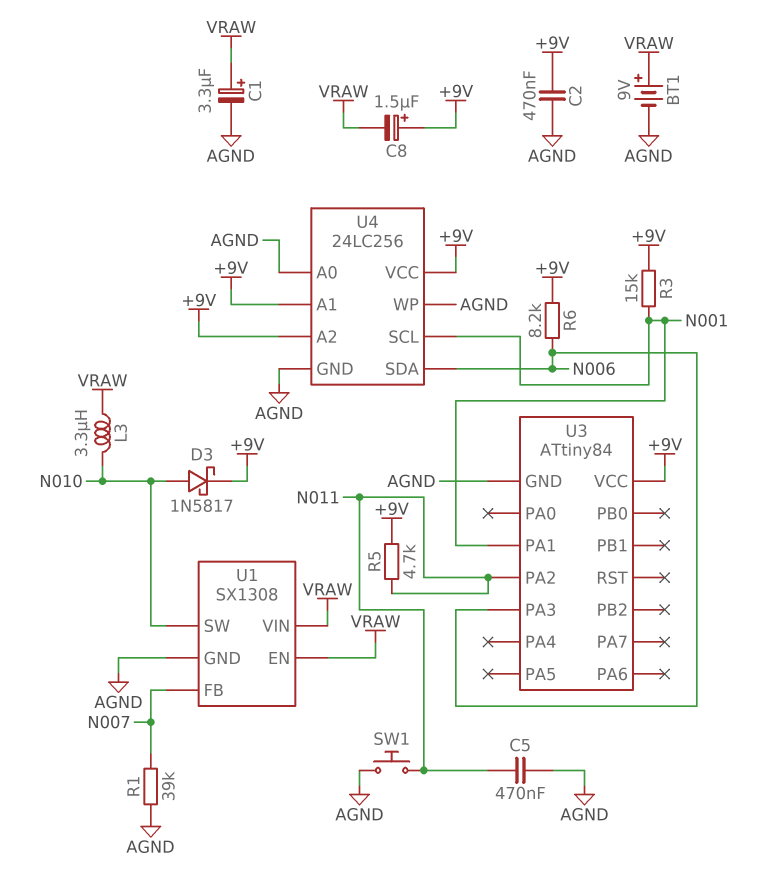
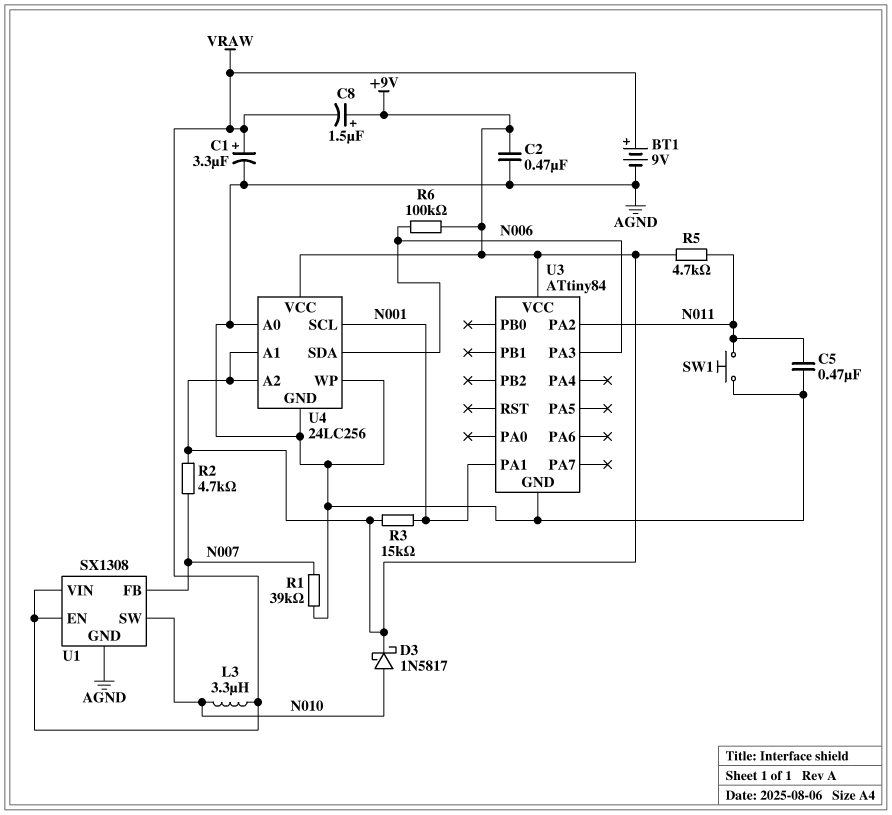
R2: none -> 4.7k (+9V, N007)
R6: 8.2k (+9V, N006) -> 100k (+9V, N006)

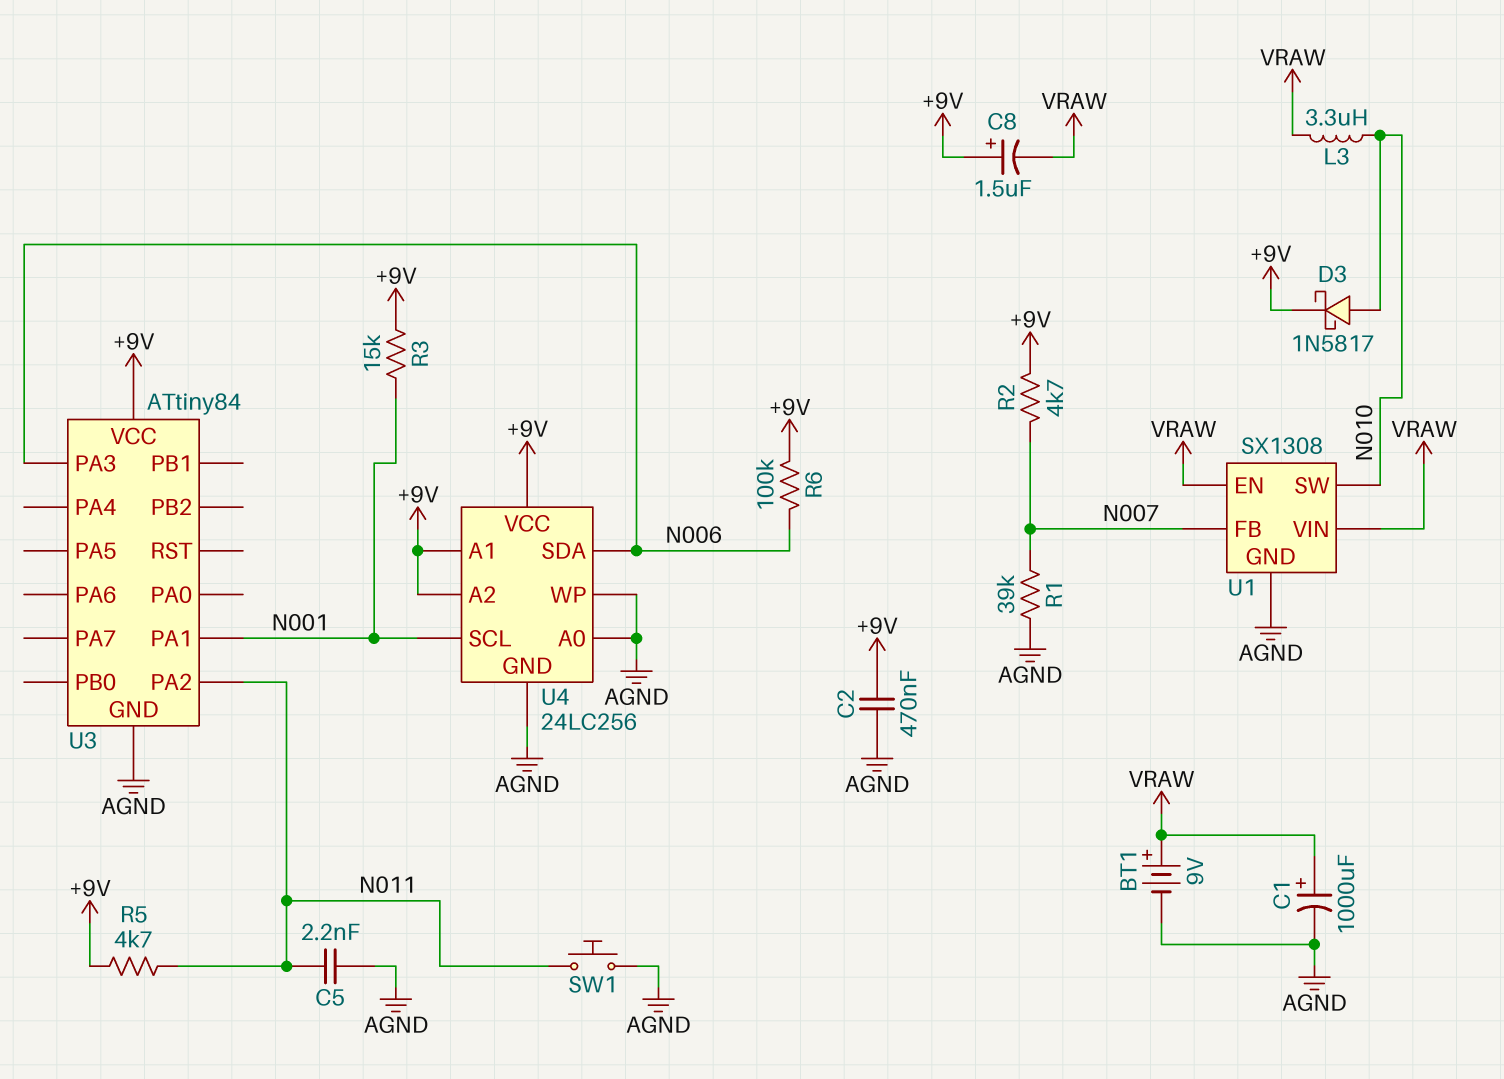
C1: 3.3uF (plus VRAW, minus AGND) -> 1000uF (plus VRAW, minus AGND)
C5: 470nF (AGND, N011) -> 2.2nF (AGND, N011)

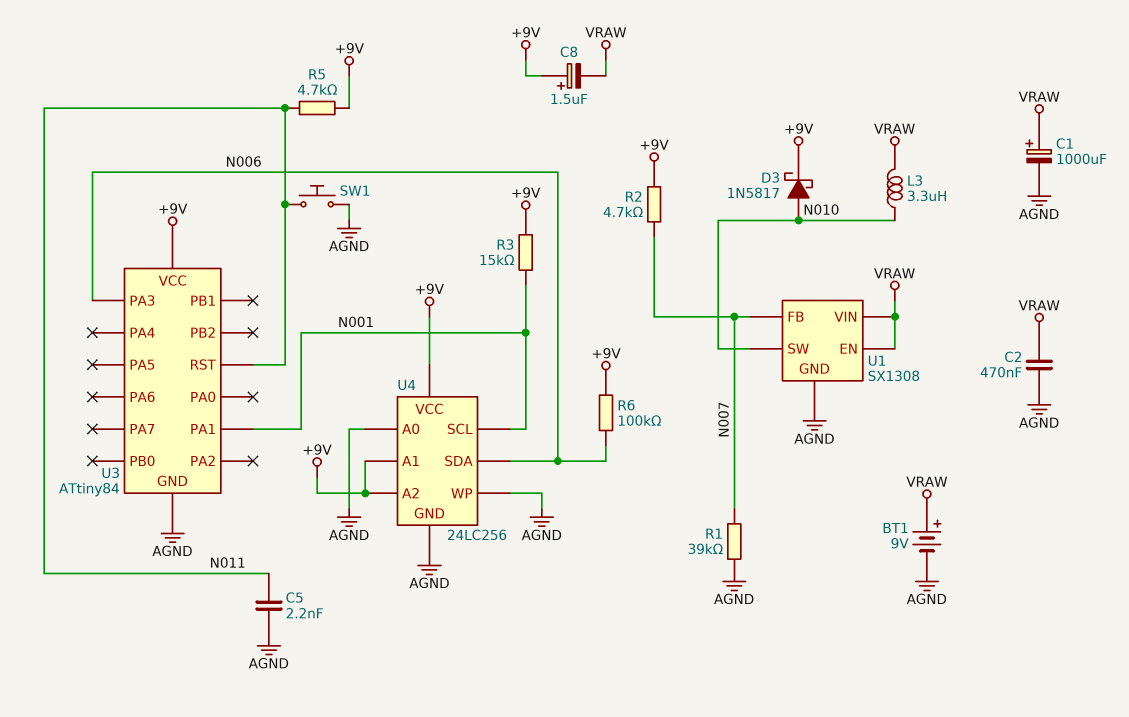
C2: 470nF (+9V, AGND) -> 470nF (AGND, VRAW)
U3 pin PA2: N011 -> none
U3 pin RST: none -> N011

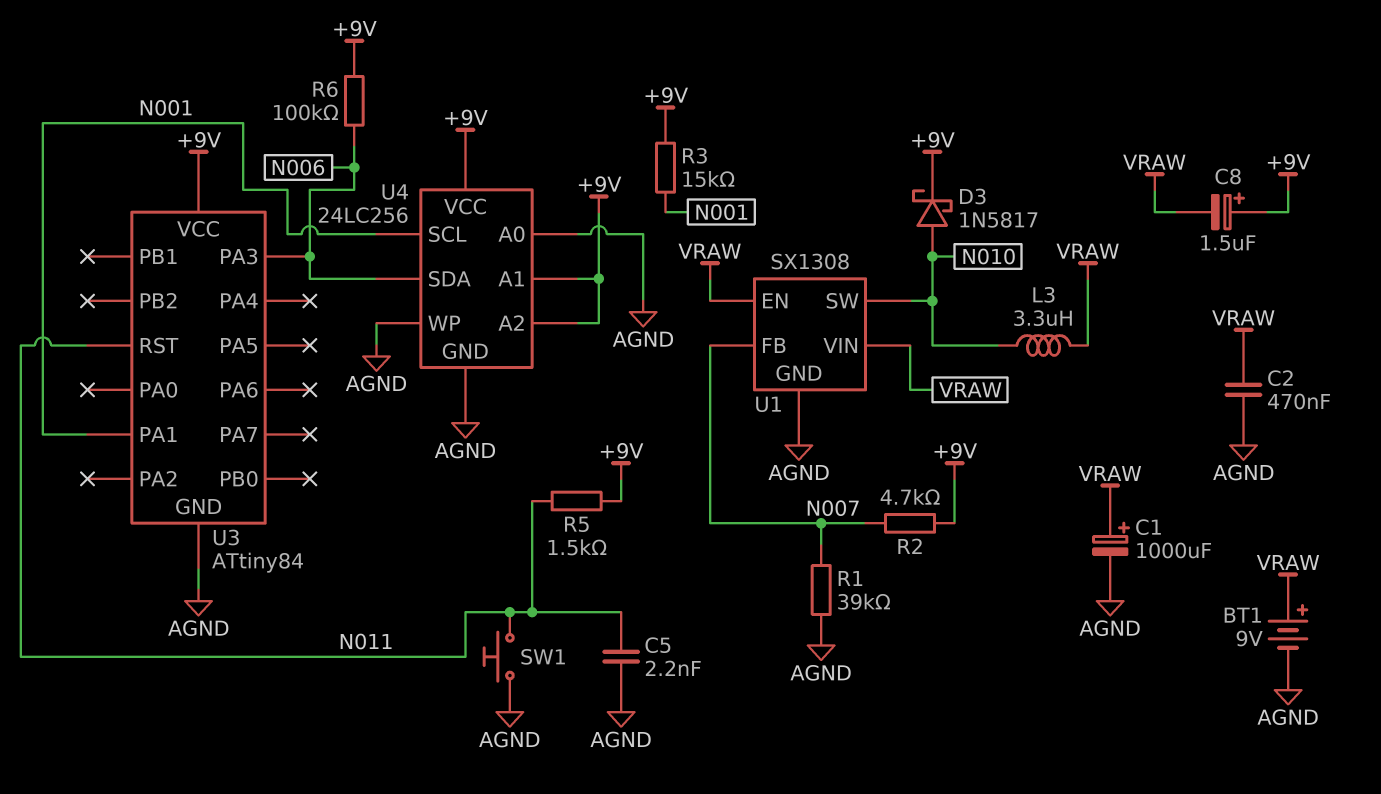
R5: 4.7k (+9V, N011) -> 1.5k (+9V, N011)

